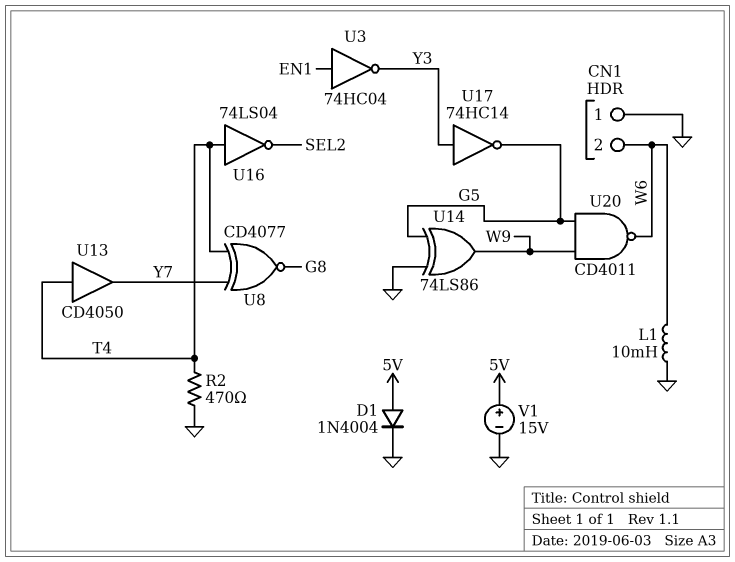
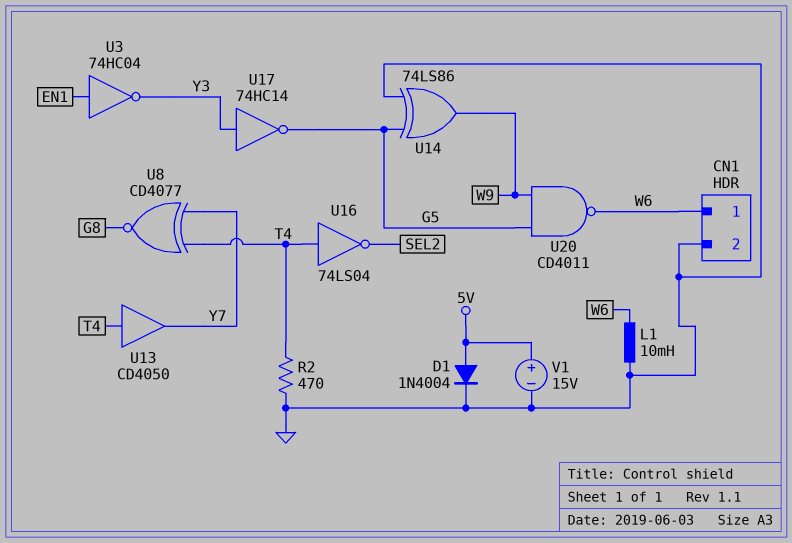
CN1 pin 1: GND -> W6
CN1 pin 2: W6 -> GND

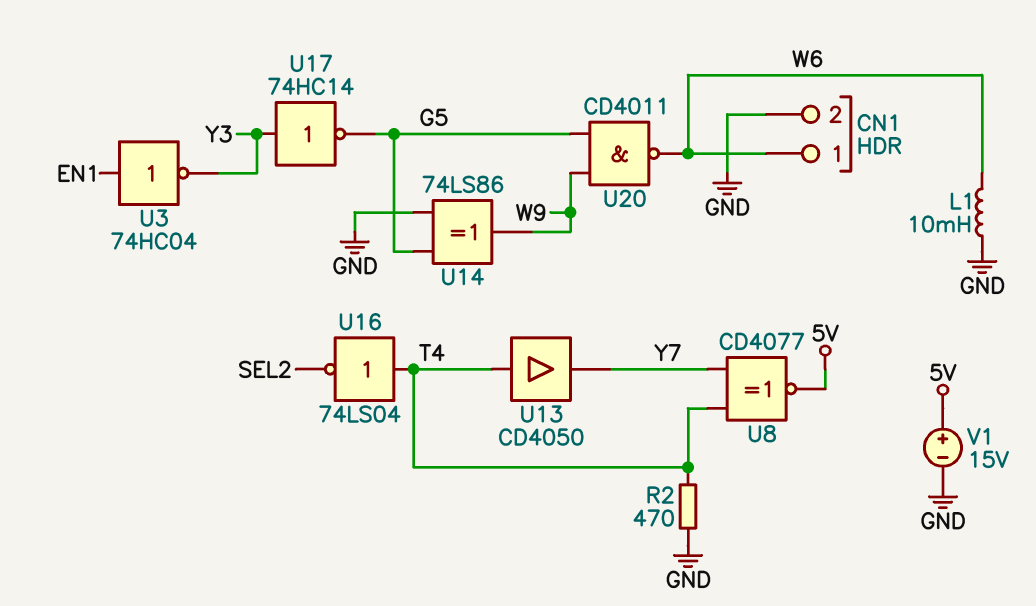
D1: diode 1N4004 (A 5V, K GND) -> none
U8: XNOR CD4077 (in T4, in Y7, out G8) -> XNOR CD4077 (in T4, in Y7, out 5V)

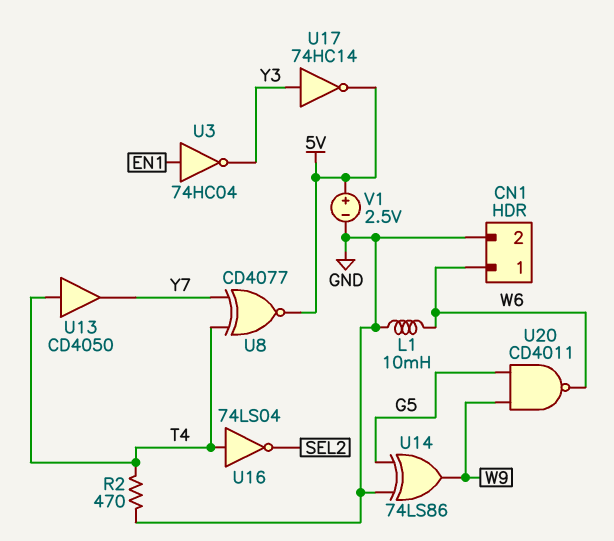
U17: NOT 74HC14 (in Y3, out G5) -> NOT 74HC14 (in Y3, out 5V)
V1: 15V (plus 5V, minus GND) -> 2.5V (plus 5V, minus GND)

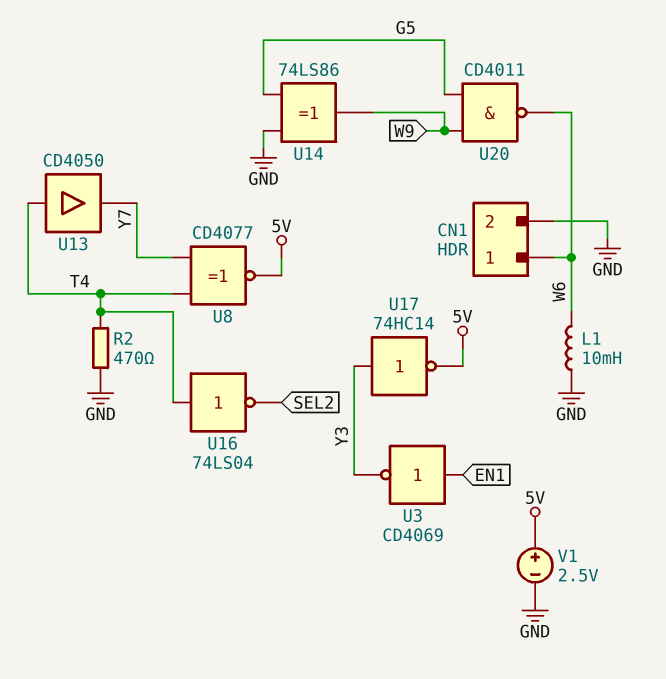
U3: NOT 74HC04 (in EN1, out Y3) -> NOT CD4069 (in EN1, out Y3)

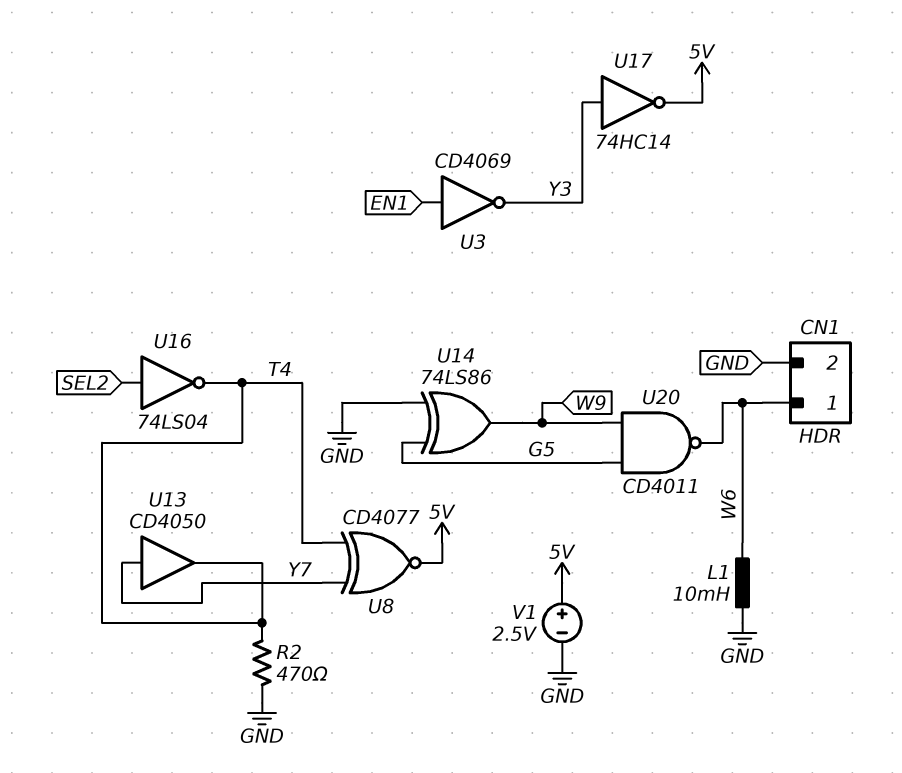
U13: buffer CD4050 (in T4, out Y7) -> buffer CD4050 (in Y7, out T4)
U16: NOT 74LS04 (in T4, out SEL2) -> NOT 74LS04 (in SEL2, out T4)

